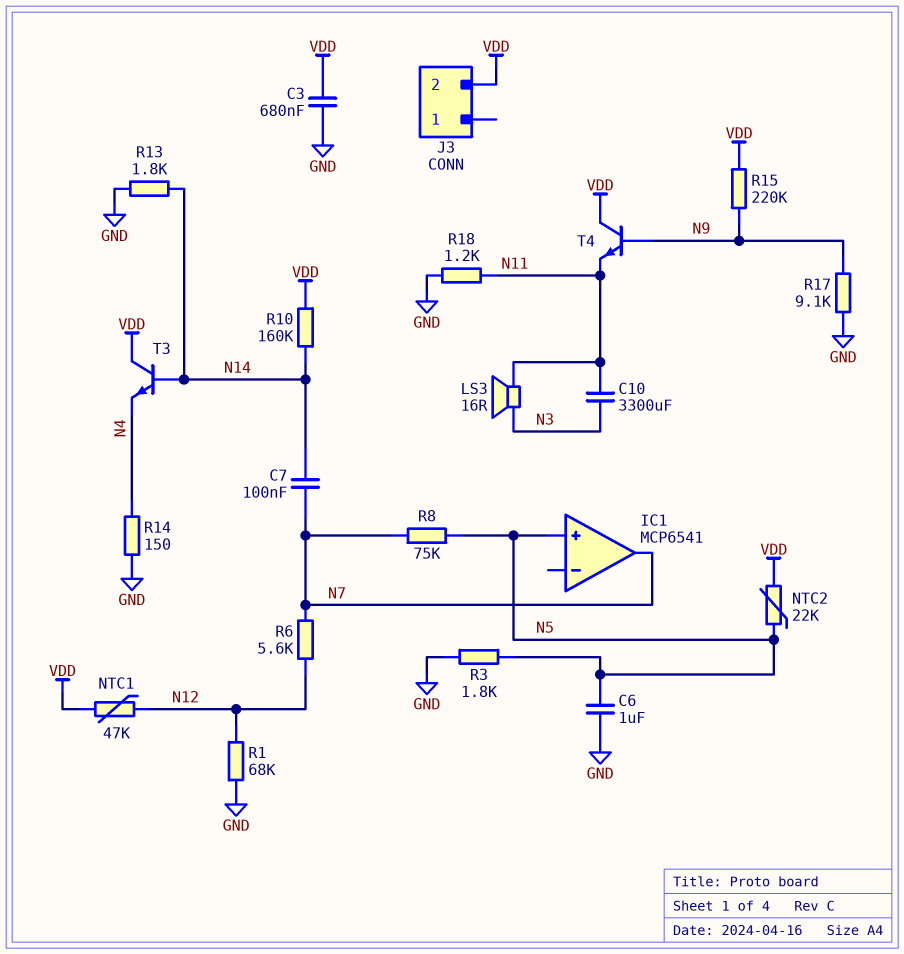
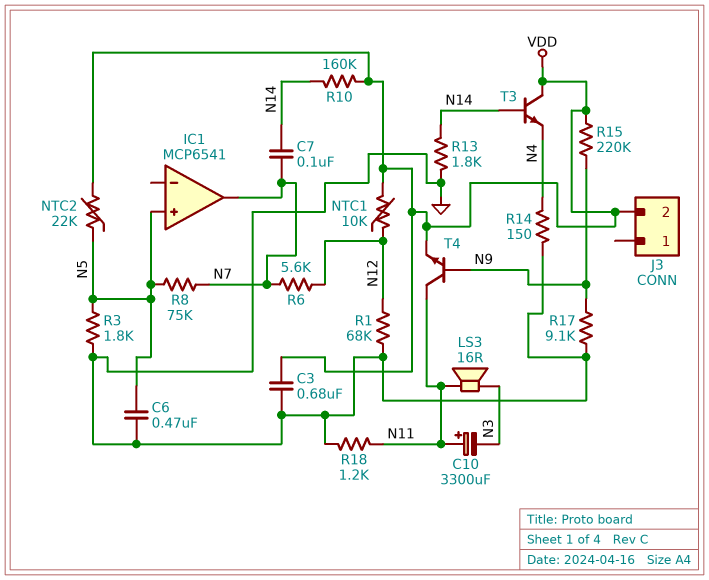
C6: 1uF (GND, N5) -> 470nF (GND, N5)
C10: 3300uF (N3, N11) -> 3300uF (plus N11, minus N3)
NTC1: 47k (N12, VDD) -> 10k (N12, VDD)
T4: NPN (B N9, C VDD, E N11) -> NPN (B N9, C N11, E VDD)

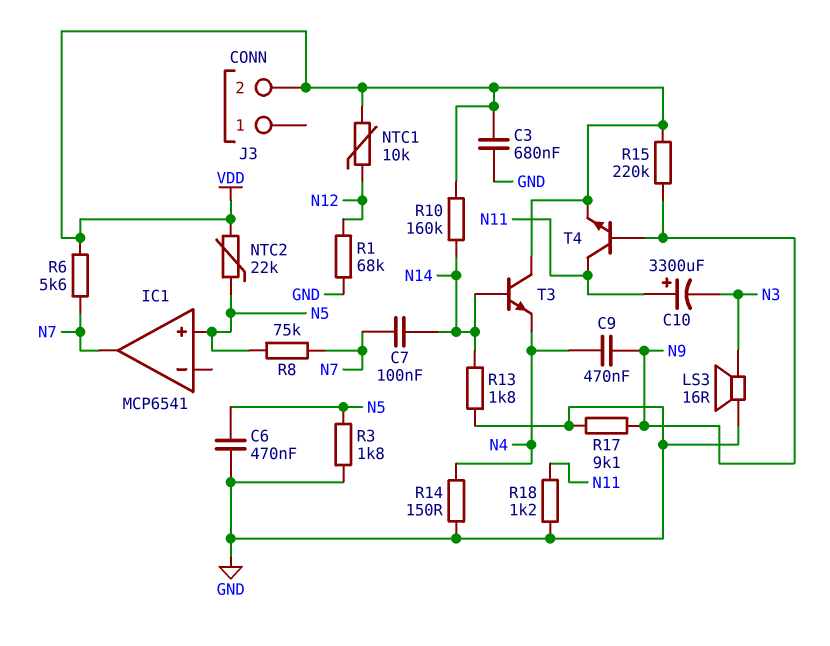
C9: none -> 470nF (N4, N9)
LS3: speaker 16R (N3, N11) -> speaker 16R (GND, N3)
R6: 5.6k (N7, N12) -> 5.6k (N7, VDD)

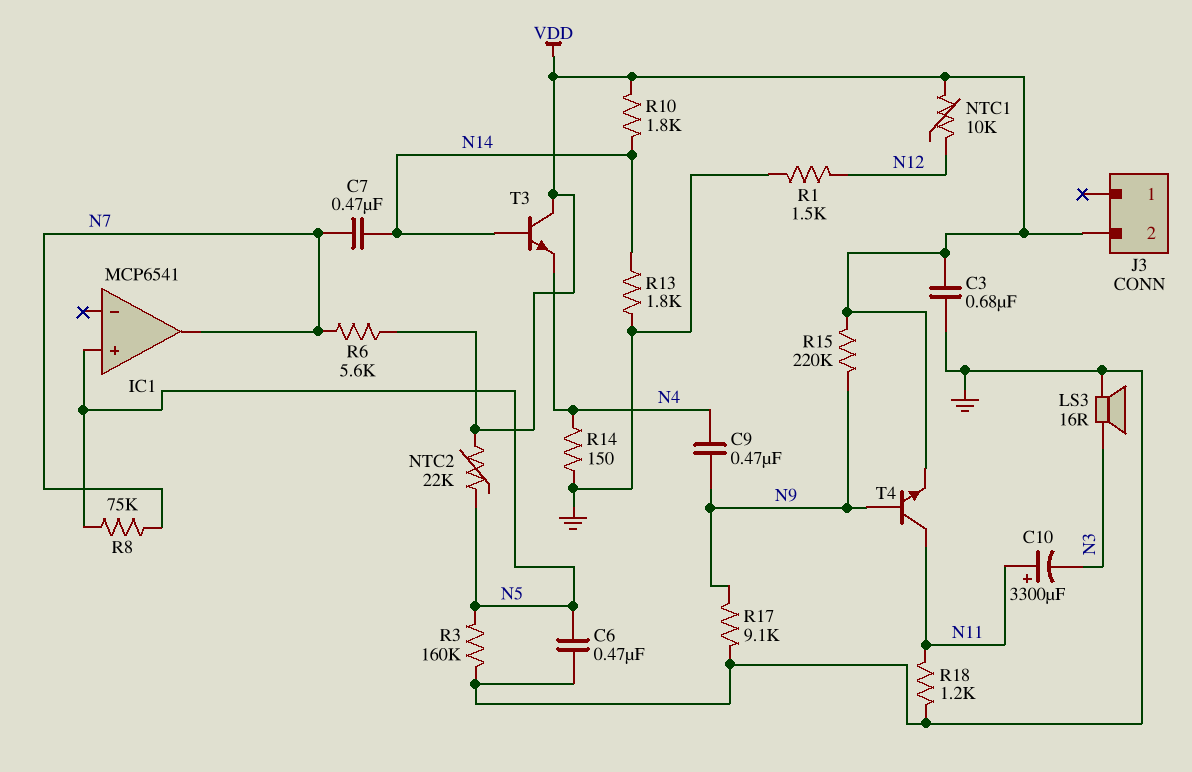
C7: 100nF (N7, N14) -> 470nF (N7, N14)
R1: 68k (GND, N12) -> 1.5k (GND, N12)
R3: 1.8k (GND, N5) -> 160k (GND, N5)
R10: 160k (N14, VDD) -> 1.8k (N14, VDD)

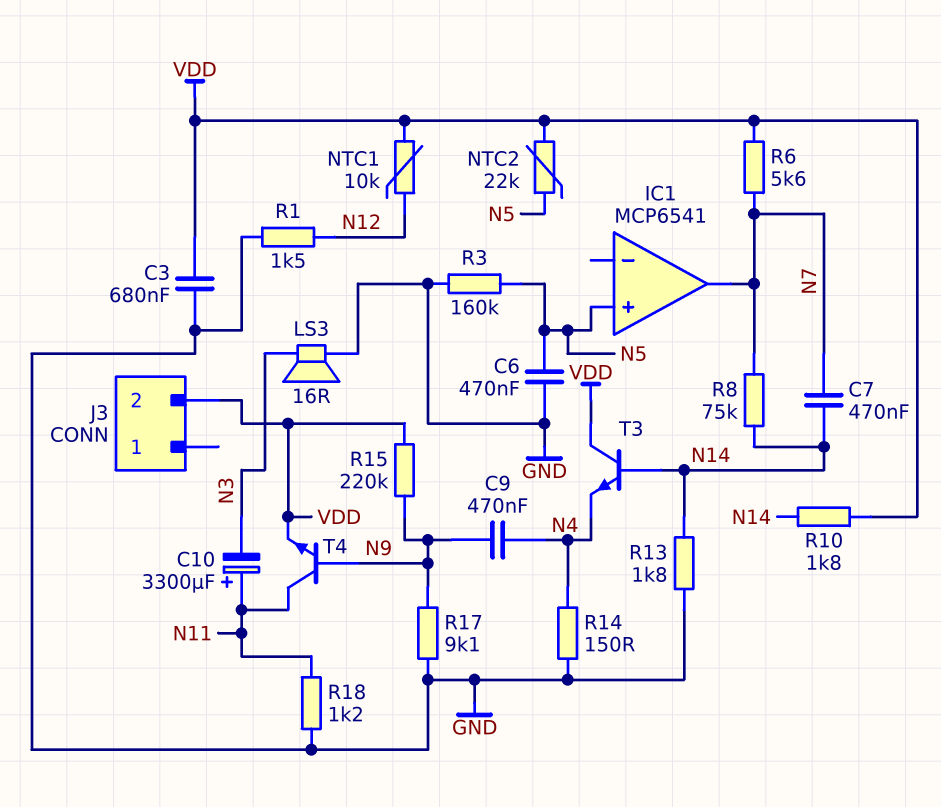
R8: 75k (N5, N7) -> 75k (N7, N14)

